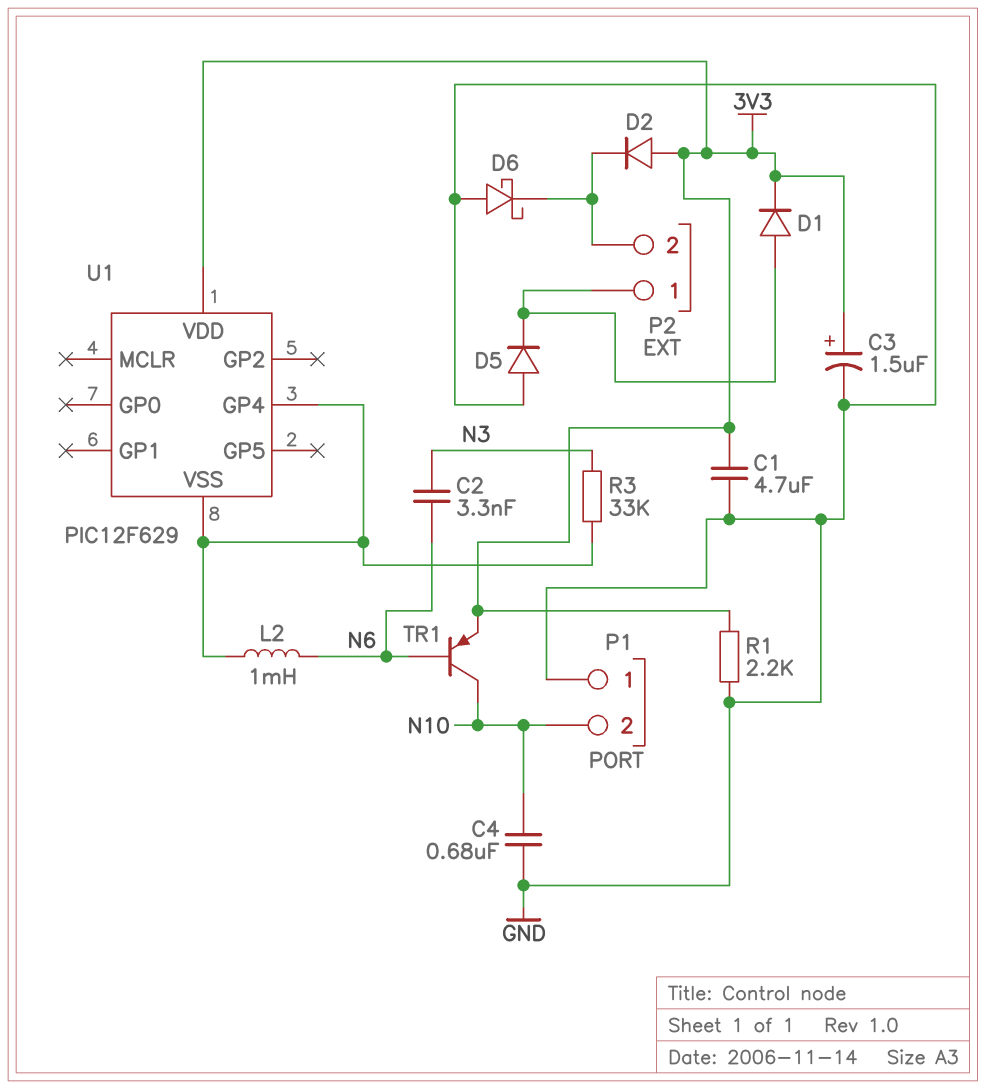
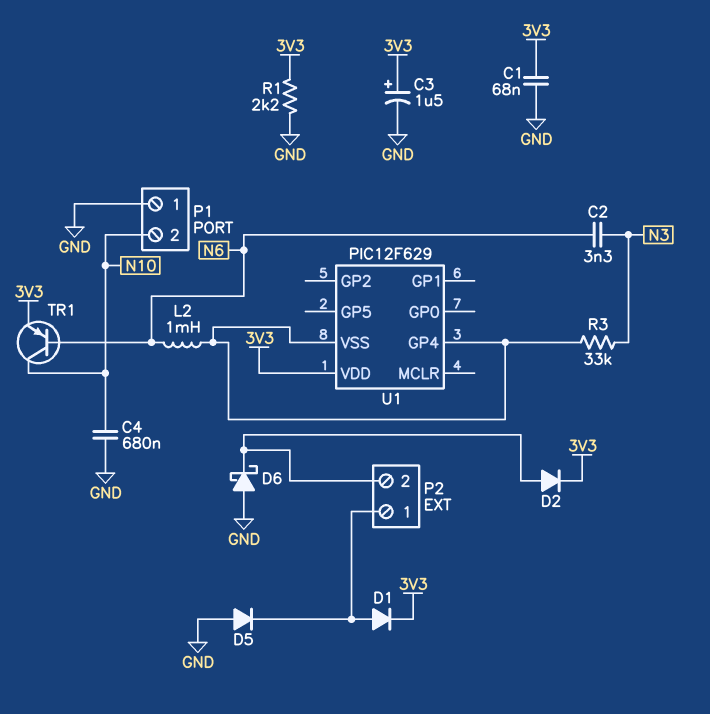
C1: 4.7uF (3V3, GND) -> 68nF (3V3, GND)
D2: diode (A 3V3, K P2/2) -> diode (A P2/2, K 3V3)

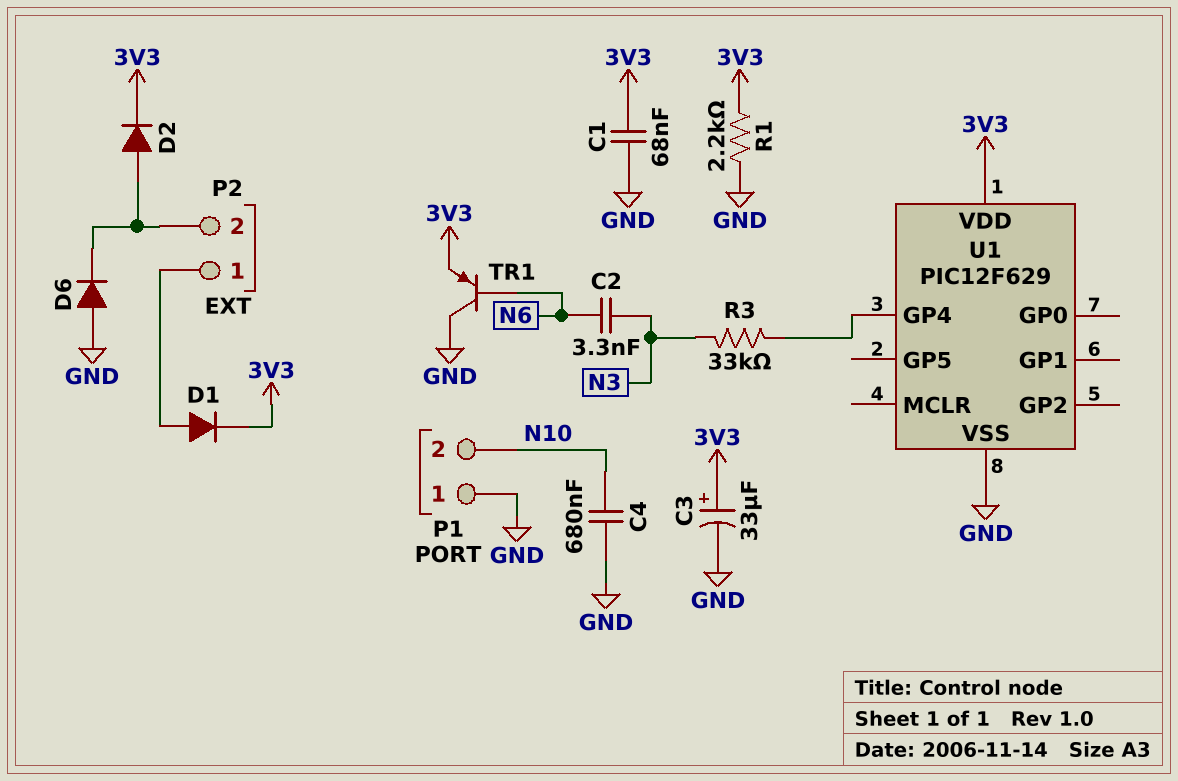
C3: 1.5uF (plus 3V3, minus GND) -> 33uF (plus 3V3, minus GND)
D5: diode (A GND, K P2/1) -> none
D6: schottky (A GND, K P2/2) -> diode (A GND, K P2/2)
L2: 1mH (N6, U1/GP4) -> none
TR1: PNP (B N6, C N10, E 3V3) -> PNP (B N6, C GND, E 3V3)
U1 pin VSS: U1/GP4 -> GND

